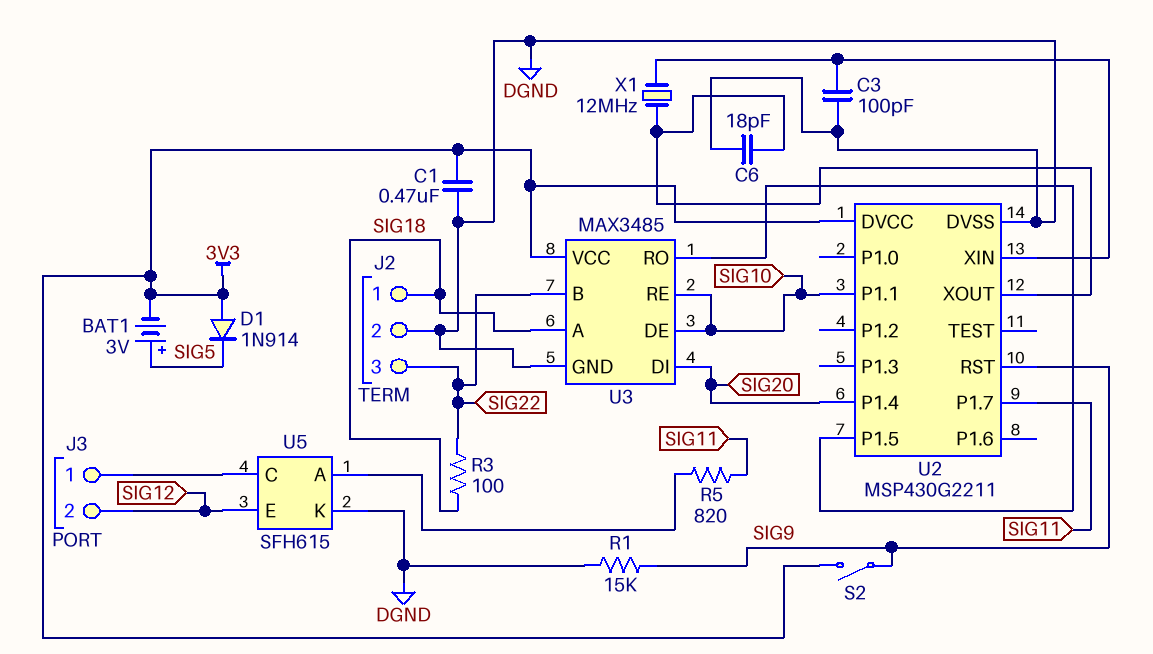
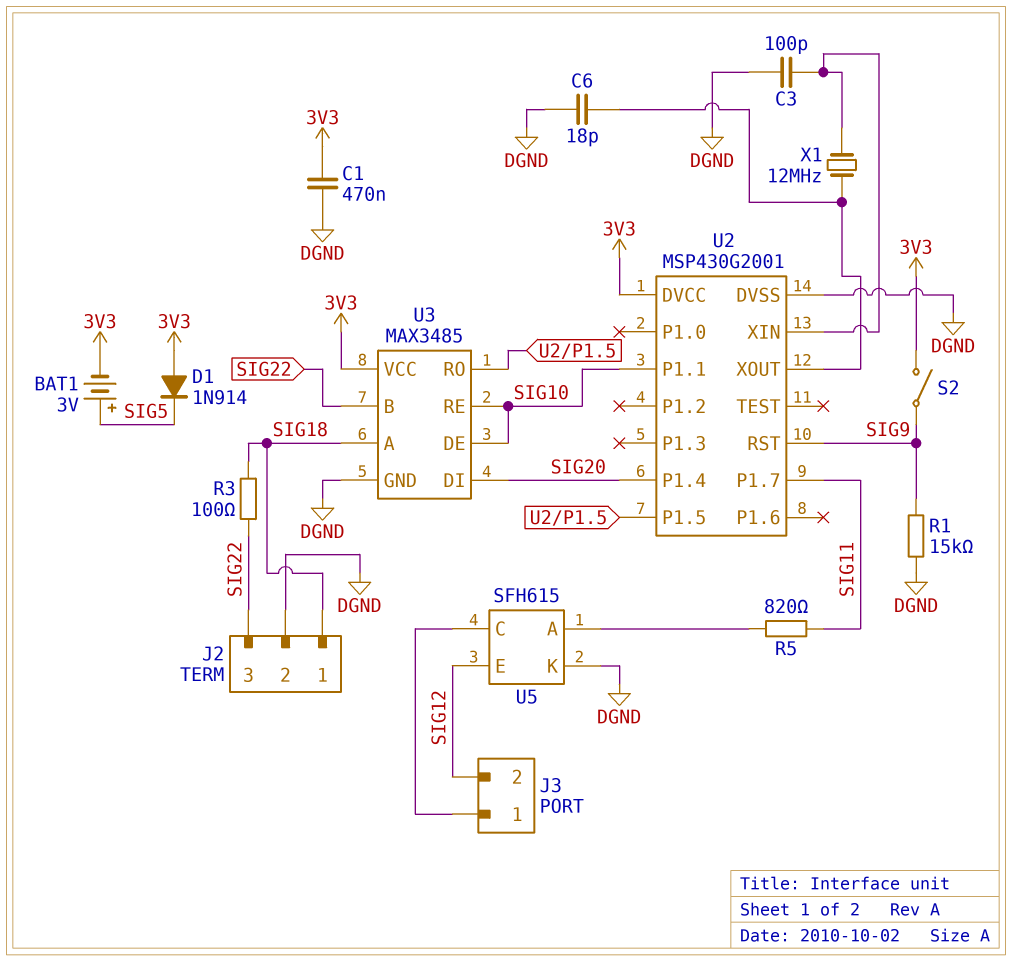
U2: MSP430G2211 -> MSP430G2001

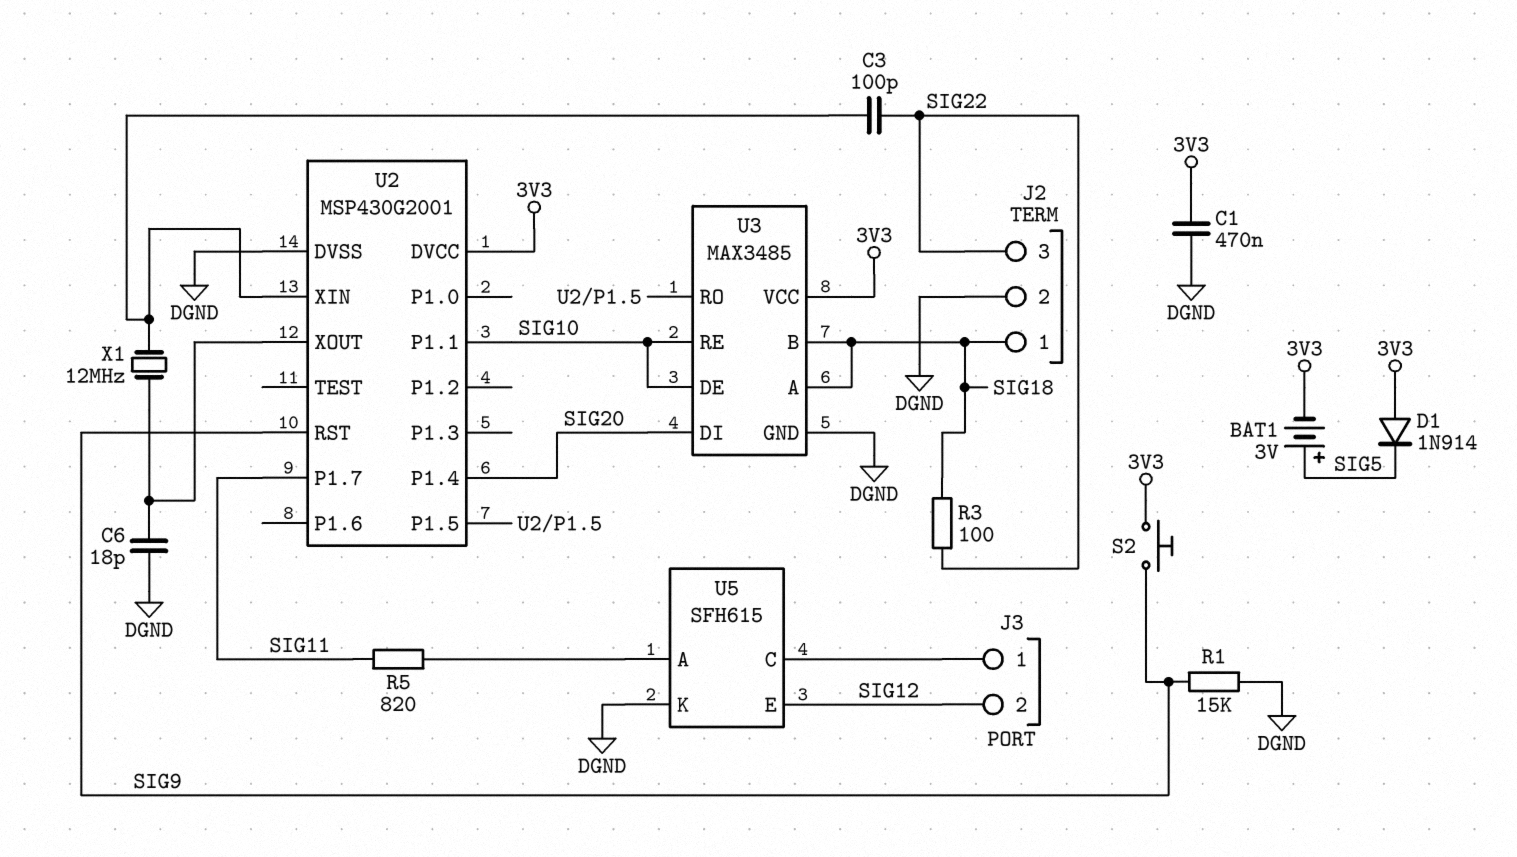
C3: 100pF (DGND, U2/XIN) -> 100pF (SIG22, U2/XIN)
S2: switch (3V3, SIG9) -> button (3V3, SIG9)
U3 pin B: SIG22 -> SIG18

